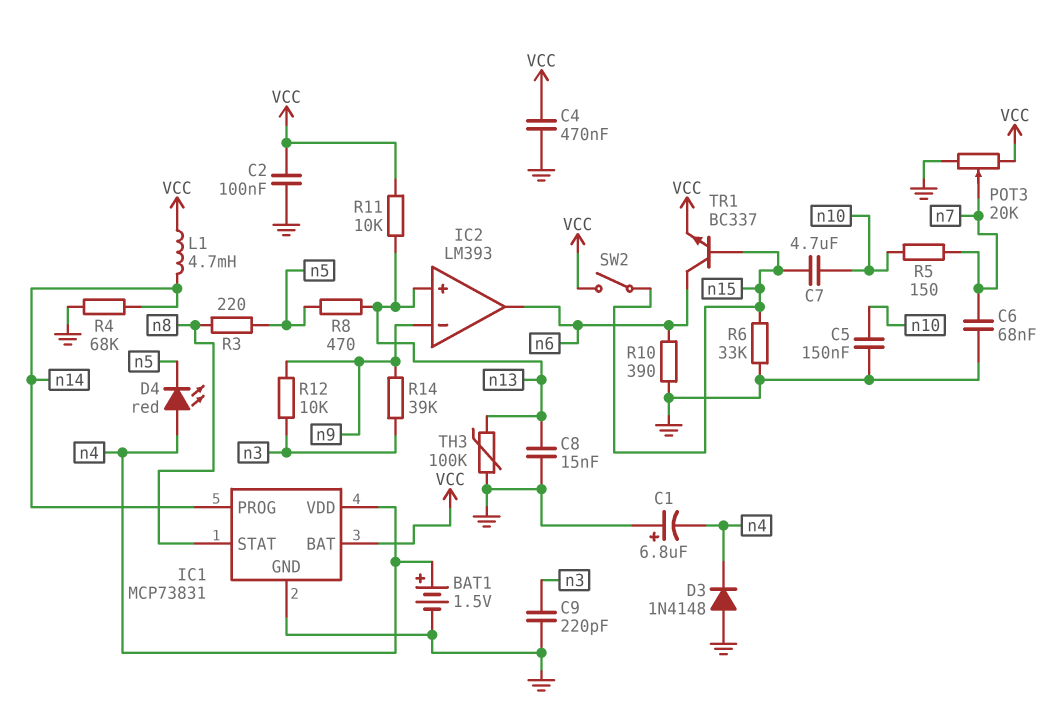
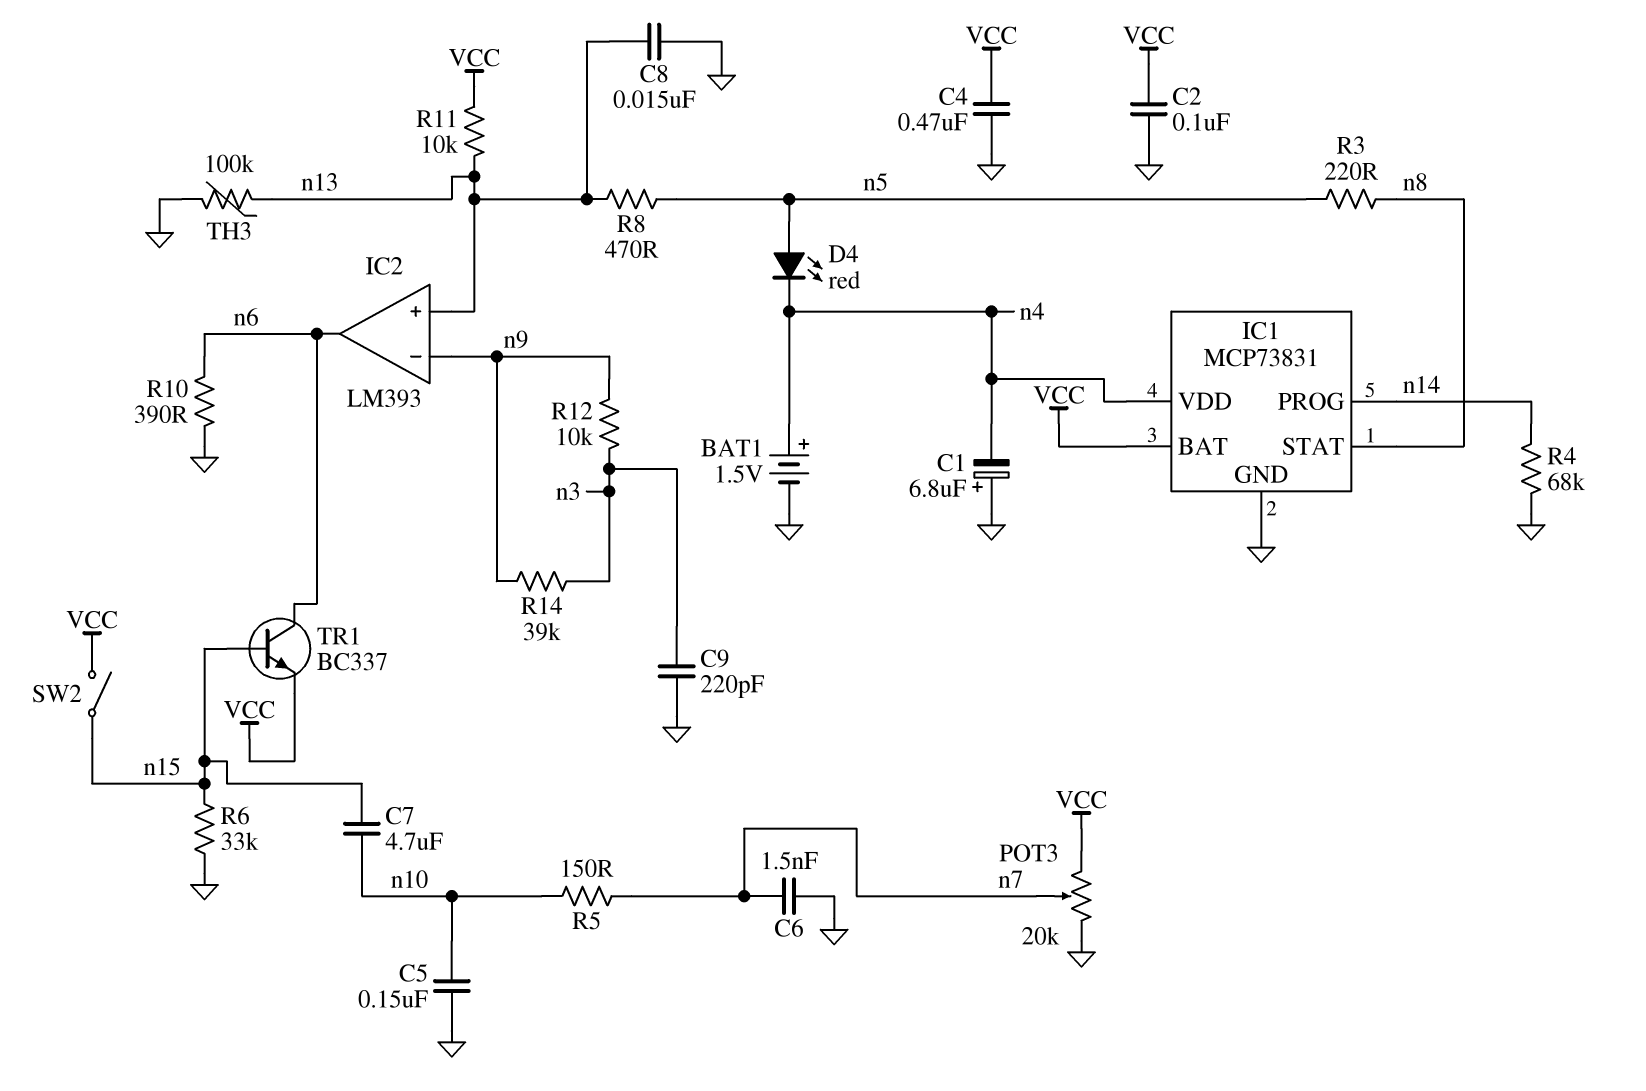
C6: 68nF (GND, n7) -> 1.5nF (GND, n7)
D3: diode 1N4148 (A GND, K n4) -> none
D4: LED red (A n4, K n5) -> LED red (A n5, K n4)
L1: 4.7mH (VCC, n14) -> none

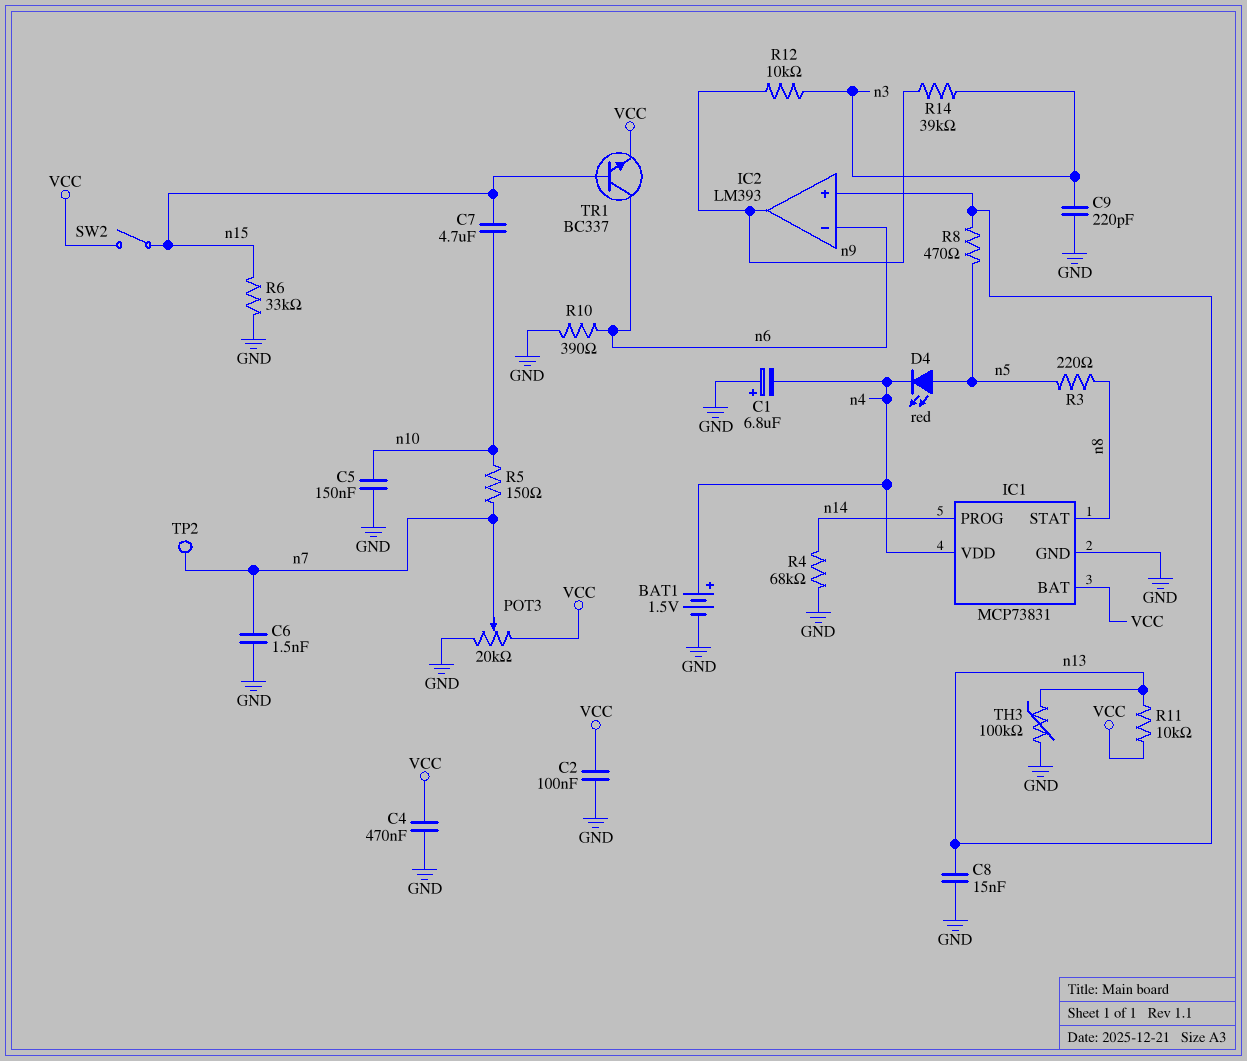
IC2 pin in-: n9 -> n6
IC2 pin out: n6 -> n9
TP2: none -> test point (n7)

